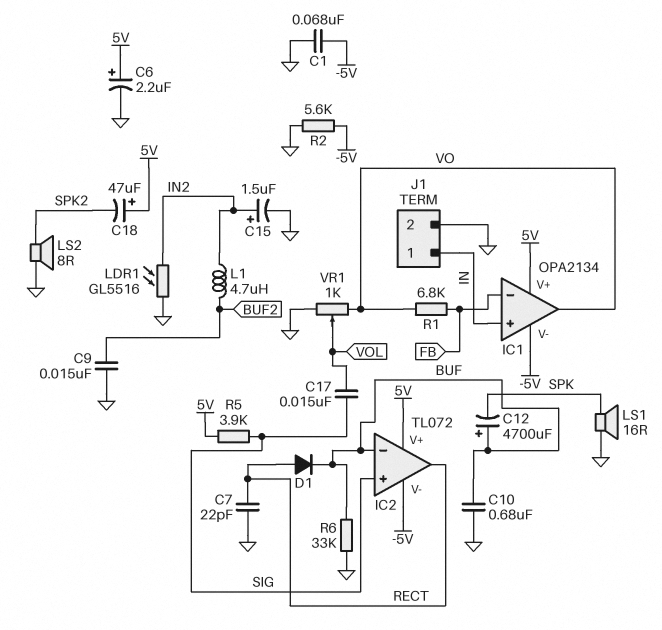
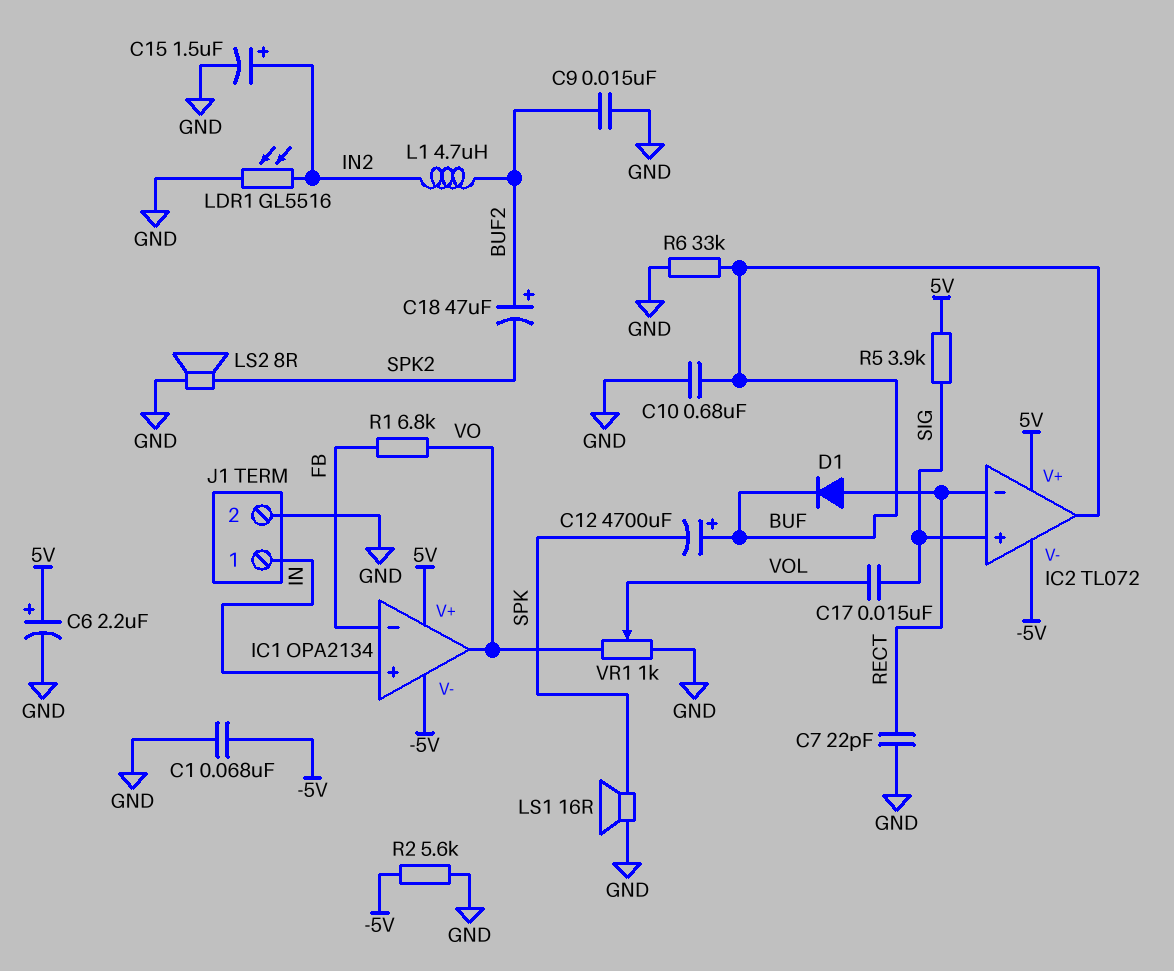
C18: 47uF (plus 5V, minus SPK2) -> 47uF (plus BUF2, minus SPK2)
IC2 pin in-: BUF -> RECT
IC2 pin out: RECT -> BUF

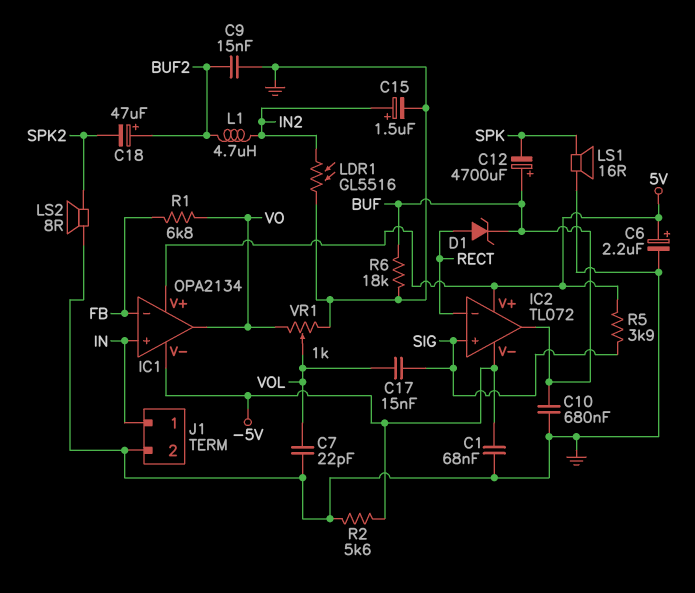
C7: 22pF (GND, RECT) -> 22pF (GND, VOL)
D1: diode (A RECT, K BUF) -> zener (A RECT, K BUF)
R6: 33k (BUF, GND) -> 18k (BUF, GND)

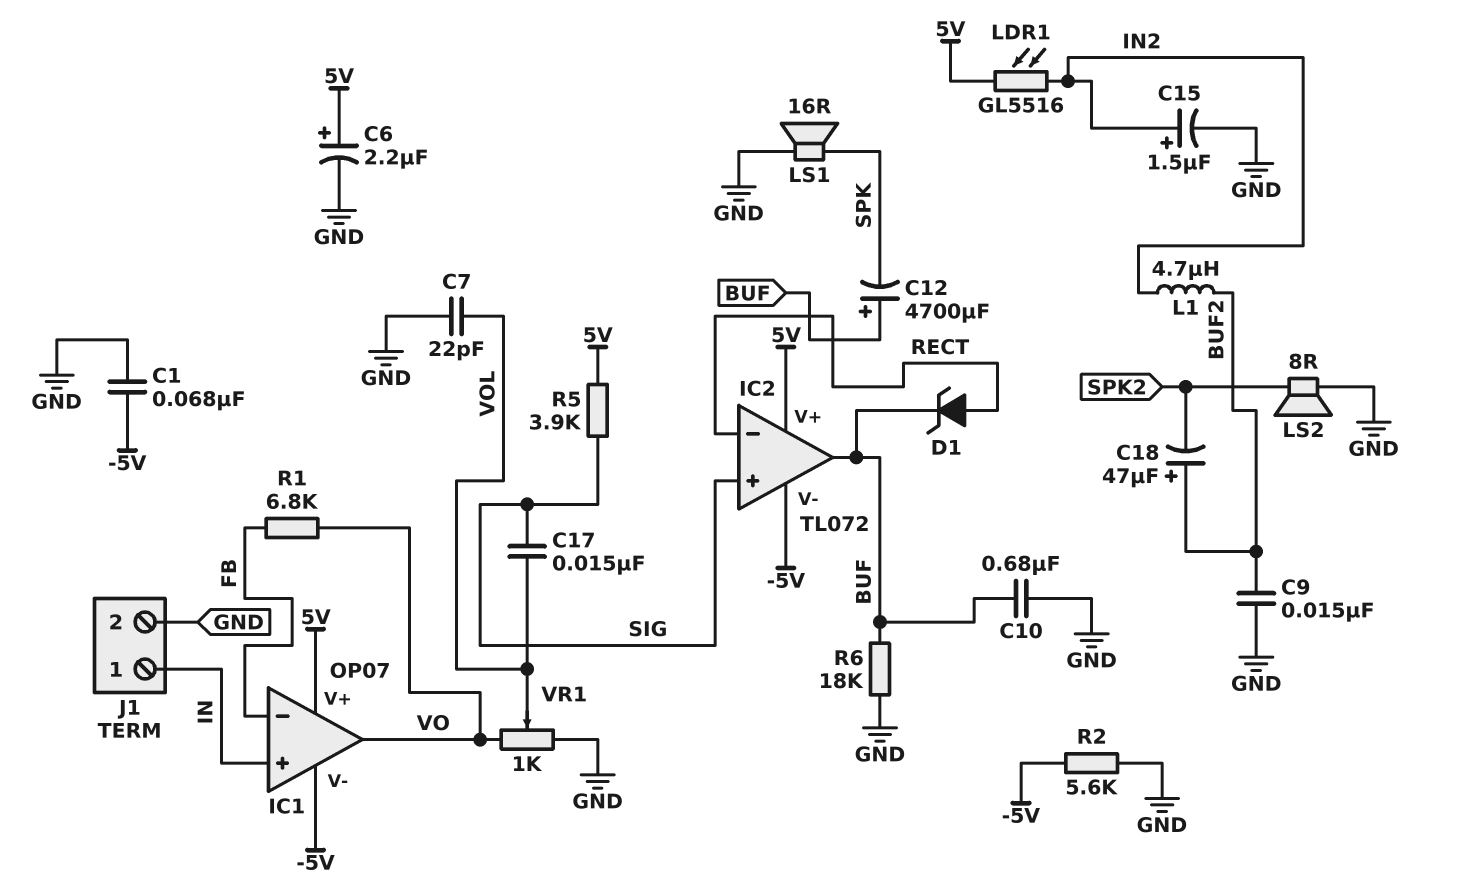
IC1: OPA2134 -> OP07
LDR1: GL5516 (GND, IN2) -> GL5516 (5V, IN2)

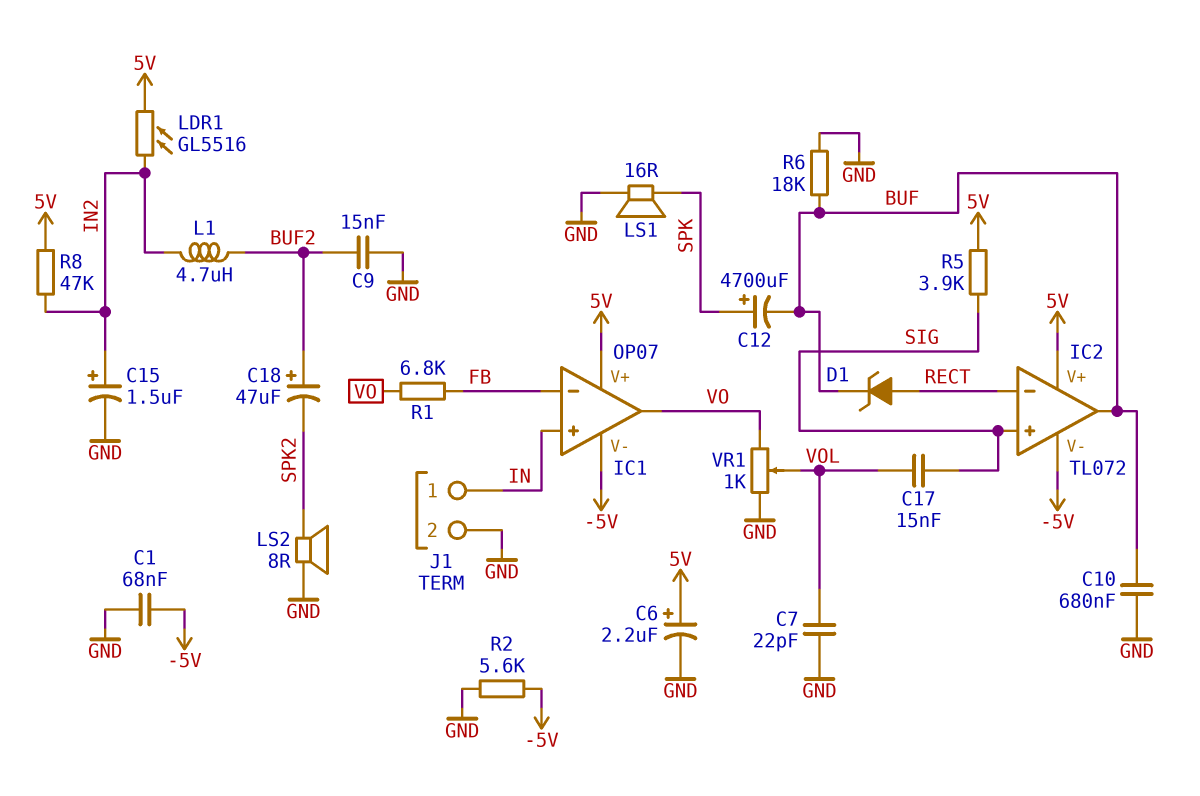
C12: 4700uF (plus BUF, minus SPK) -> 4700uF (plus SPK, minus BUF)
R8: none -> 47k (5V, IN2)

